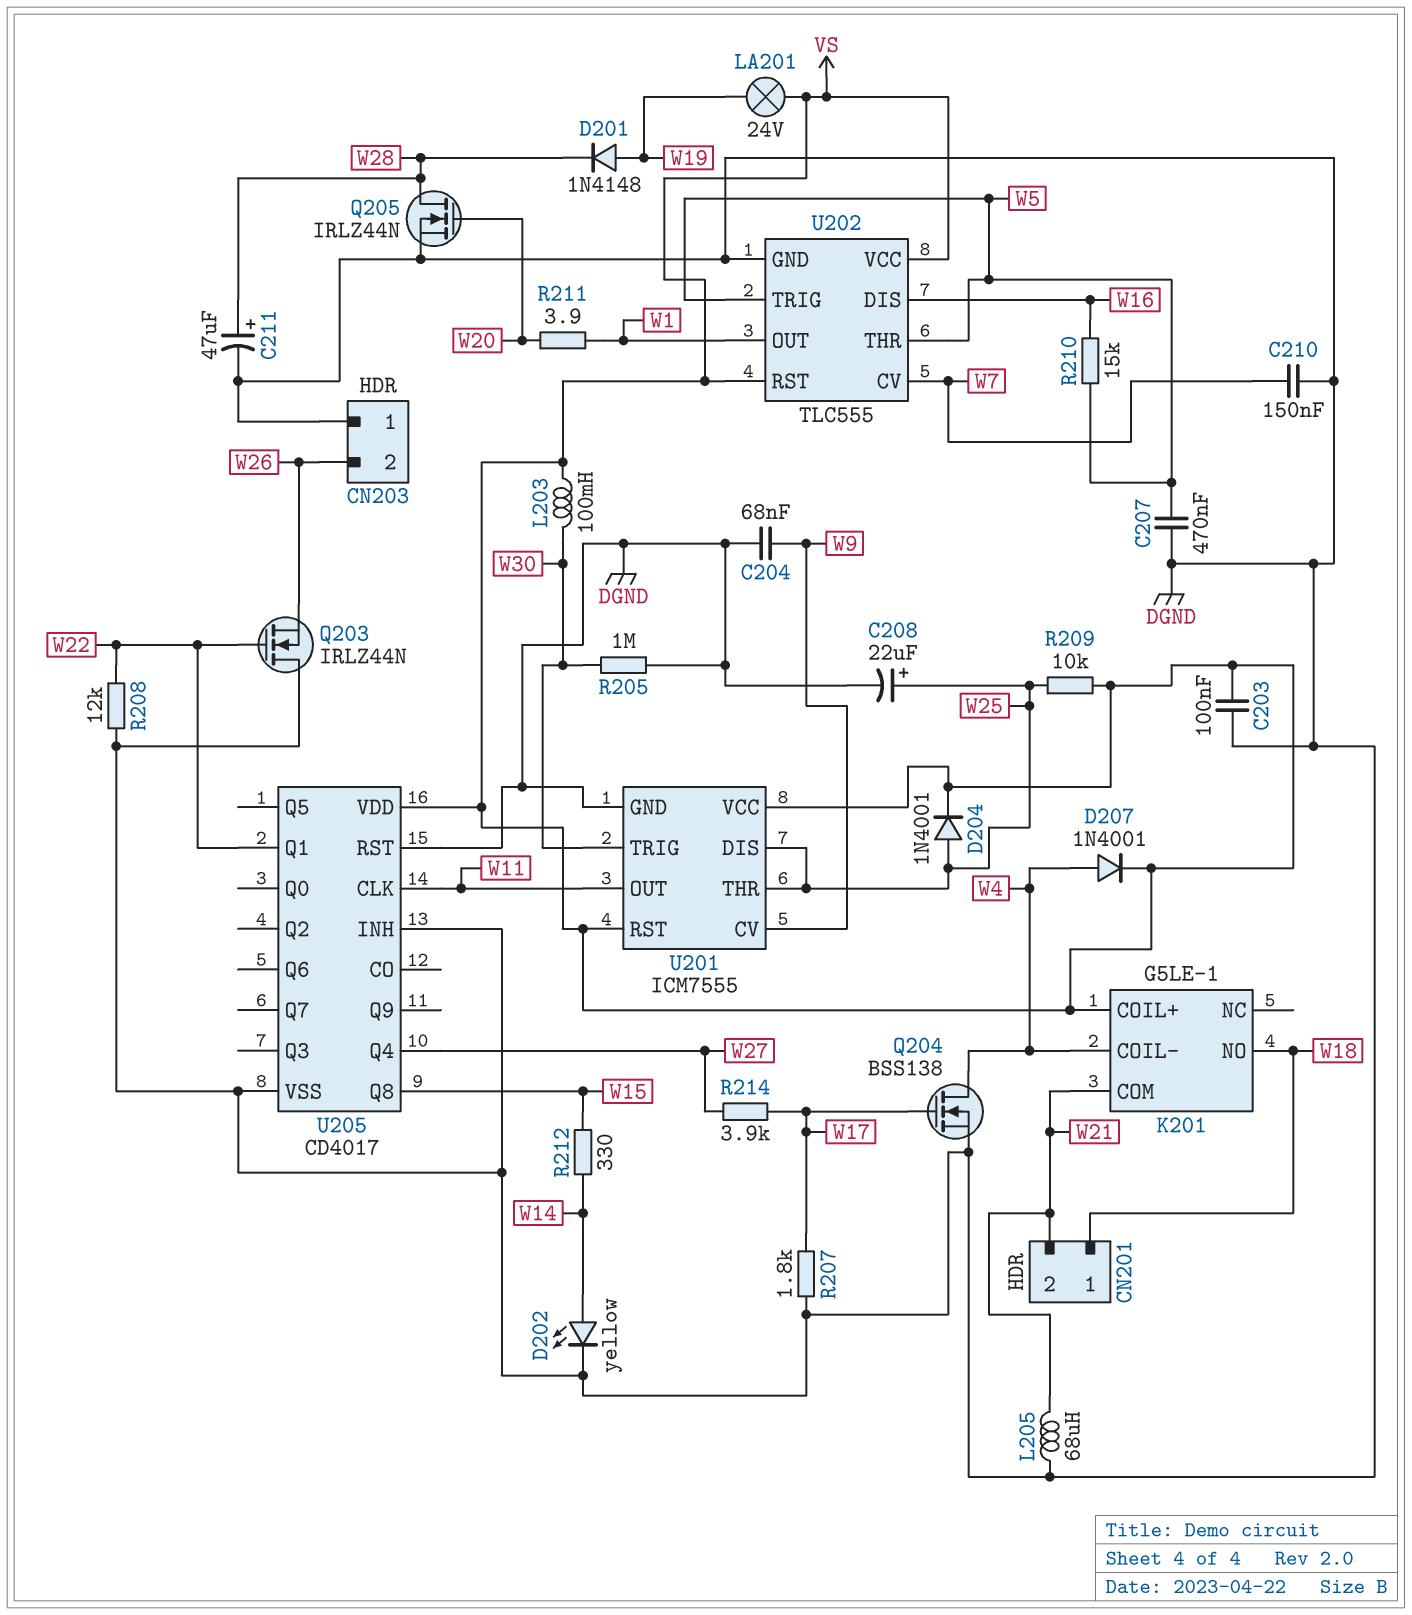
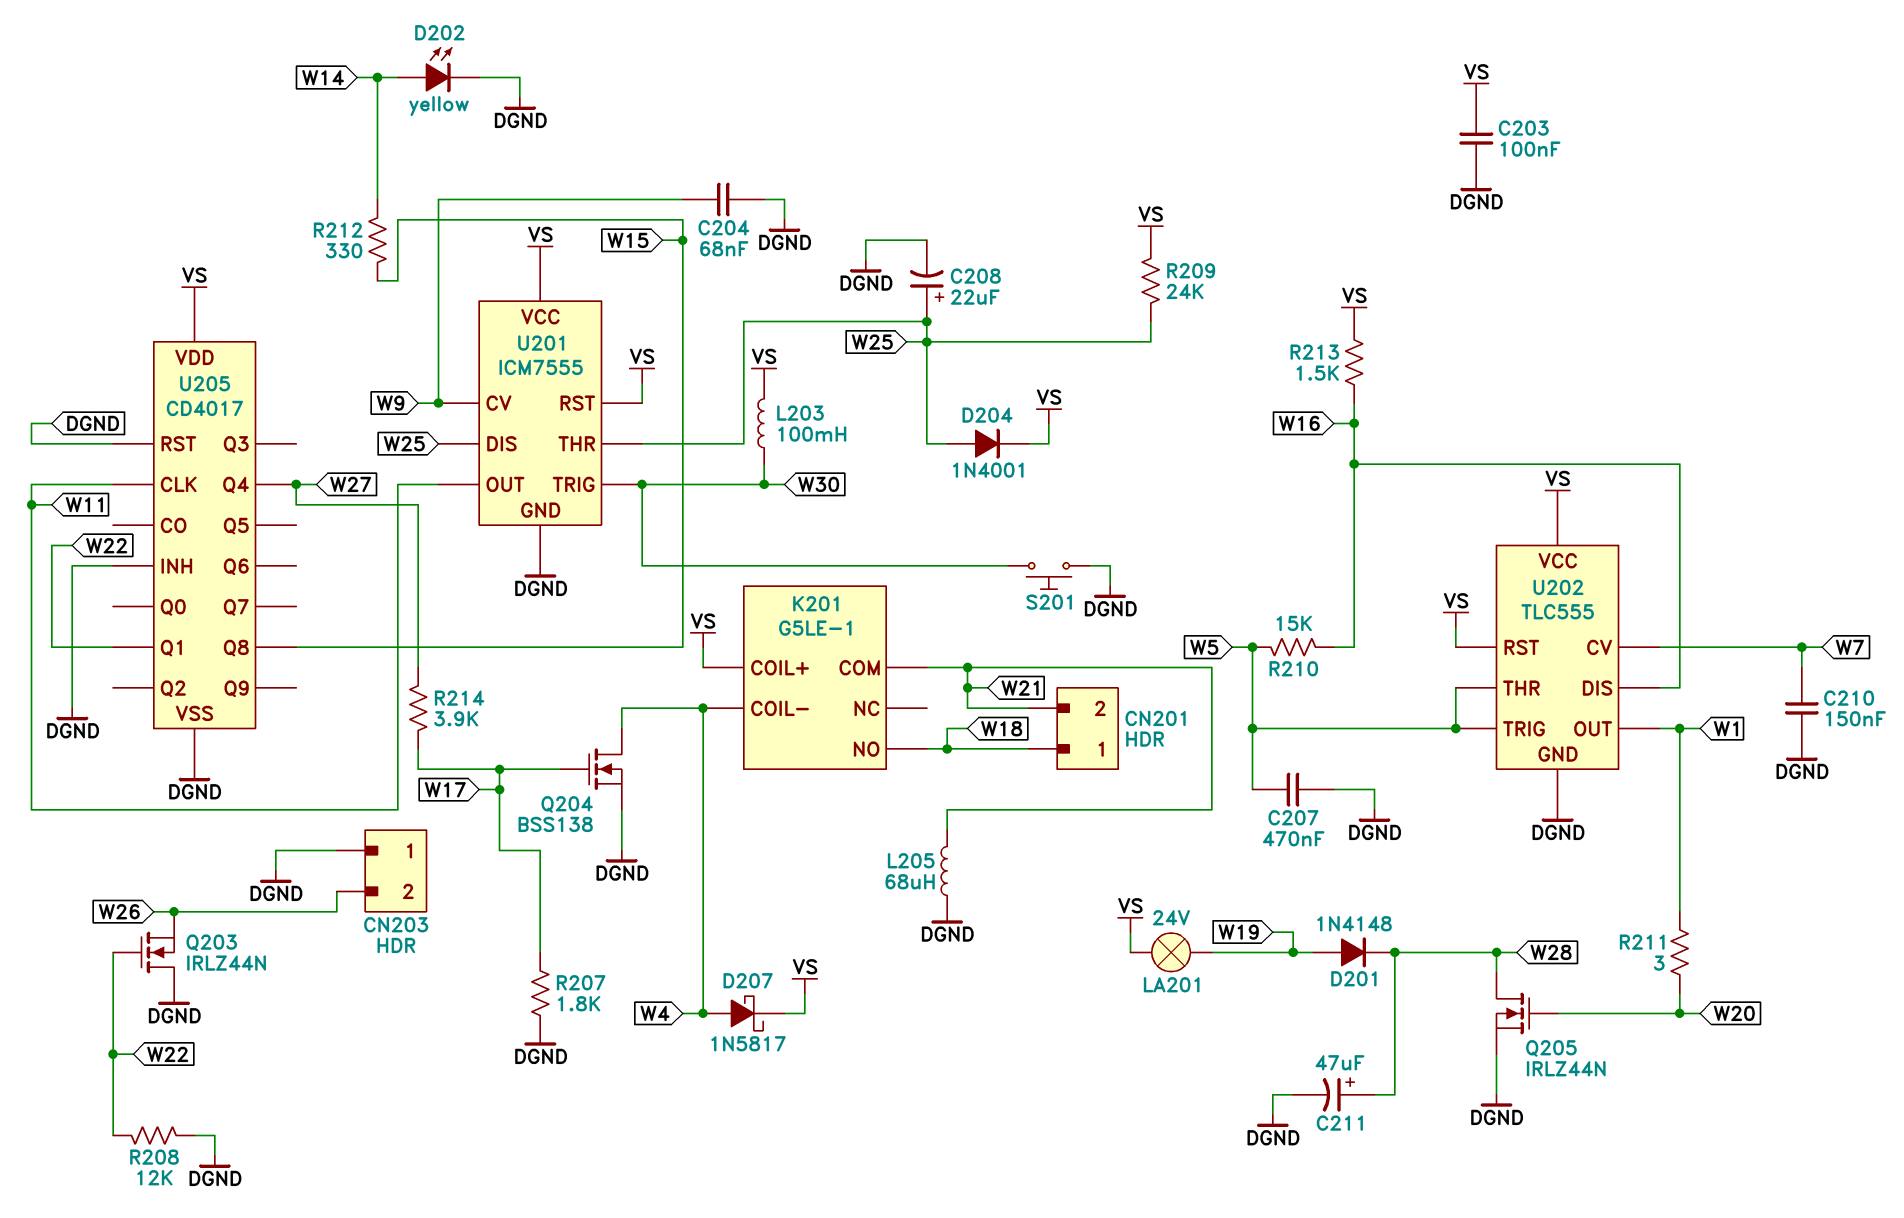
D207: diode 1N4001 (A W4, K VS) -> schottky 1N5817 (A W4, K VS)
R205: 1M (DGND, W30) -> none
R209: 10k (VS, W25) -> 24k (VS, W25)
R211: 3.9 (W1, W20) -> 3 (W1, W20)
R213: none -> 1.5k (VS, W16)
S201: none -> button (DGND, W30)

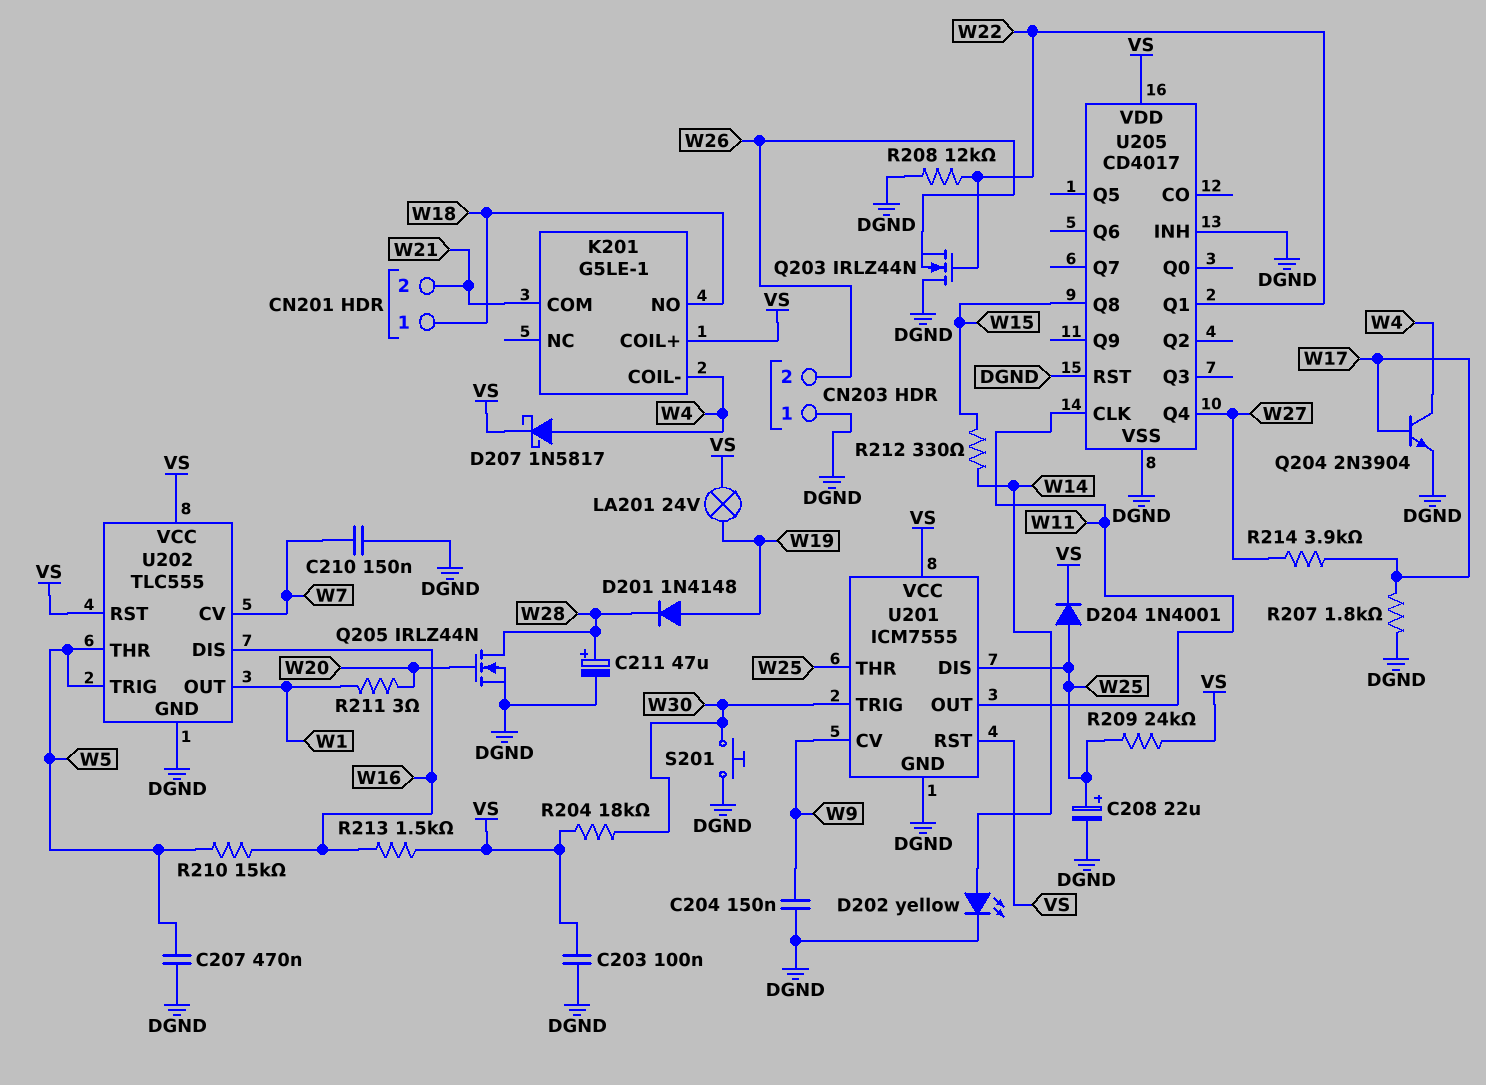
C204: 68nF (DGND, W9) -> 150nF (DGND, W9)
L203: 100mH (VS, W30) -> none
L205: 68uH (DGND, W21) -> none
Q204: NMOS BSS138 (G W17, D W4, S DGND) -> NPN 2N3904 (B W17, C W4, E DGND)
R204: none -> 18k (VS, W30)

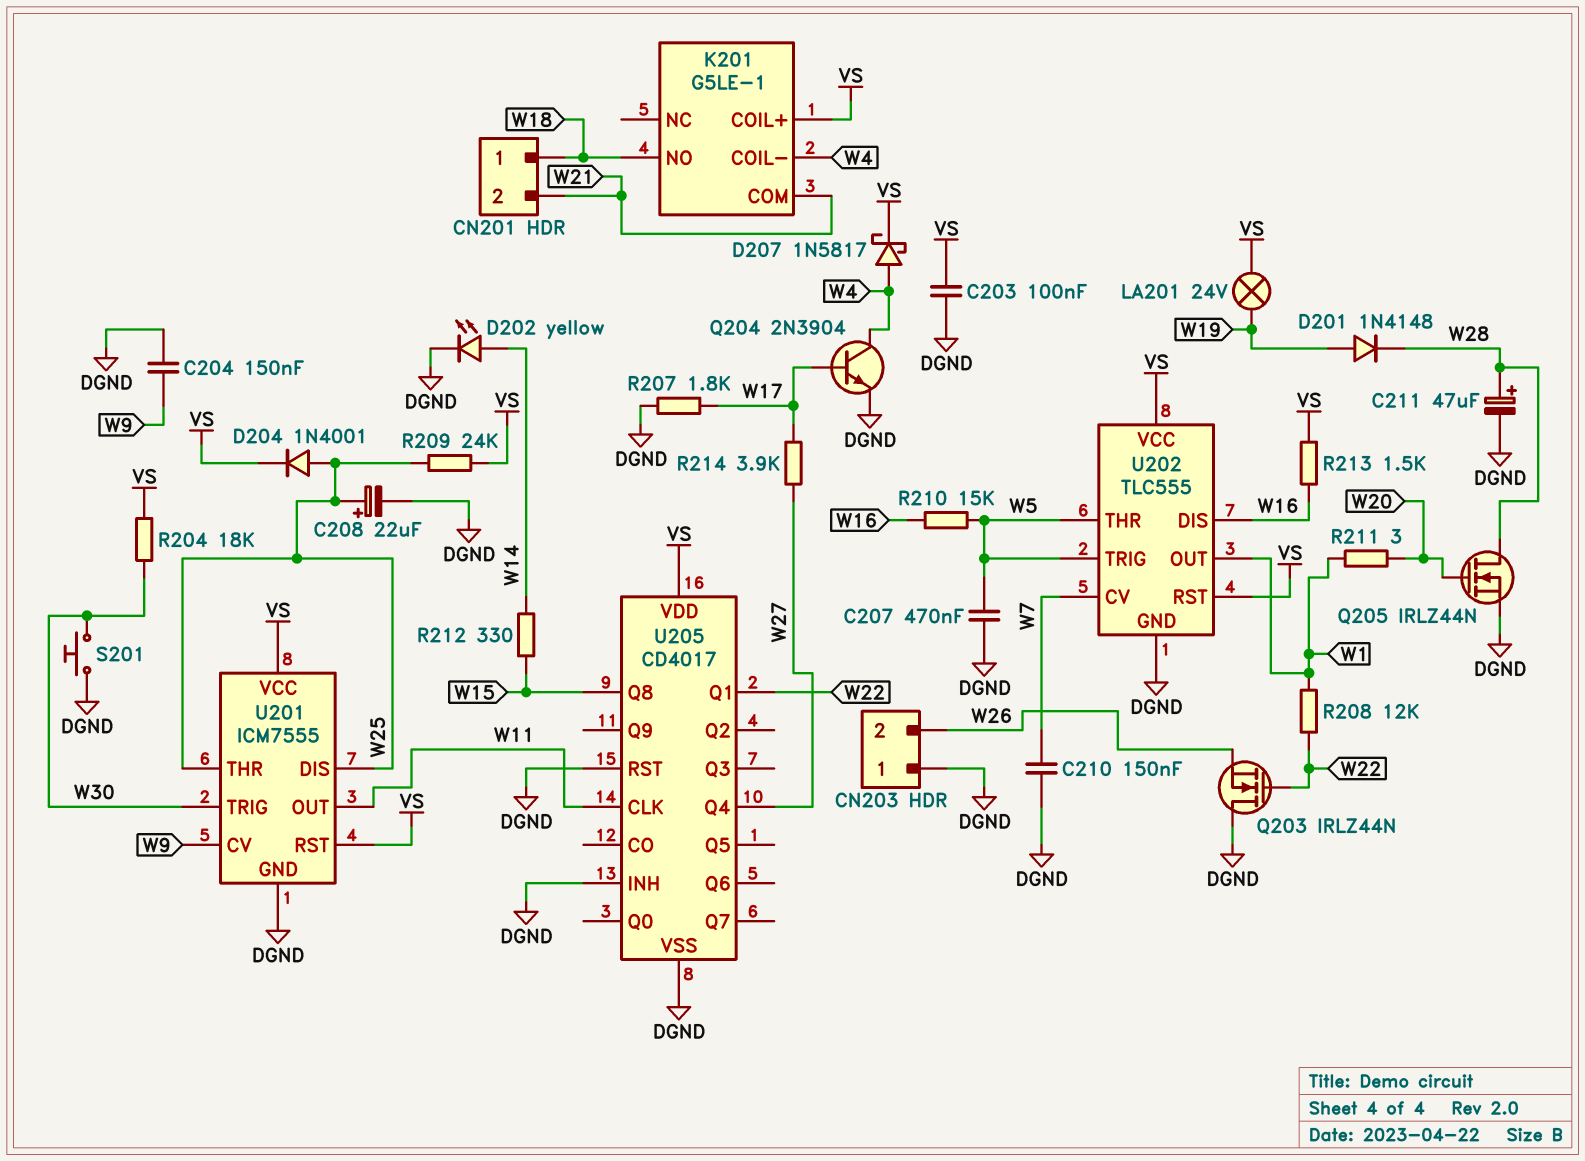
R208: 12k (DGND, W22) -> 12k (W1, W22)

